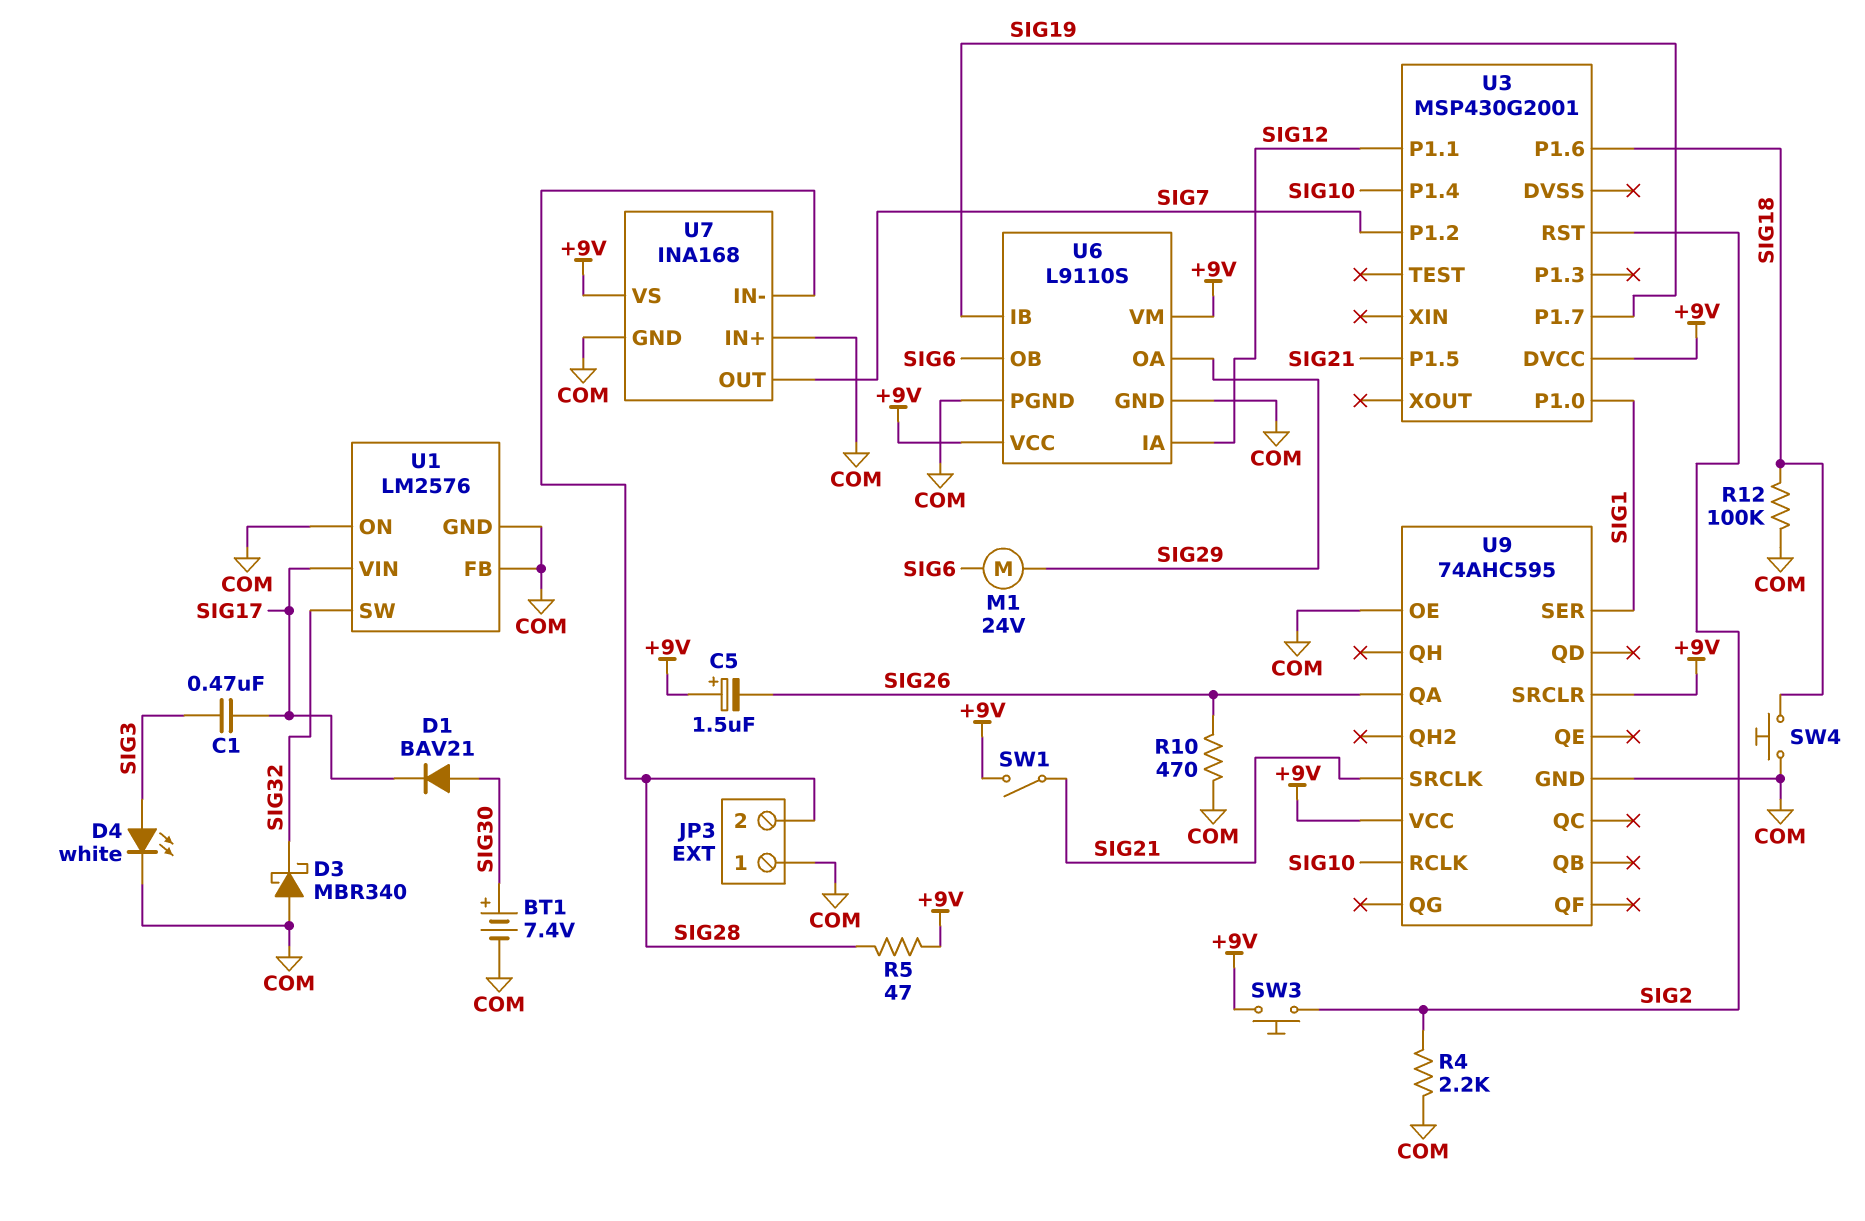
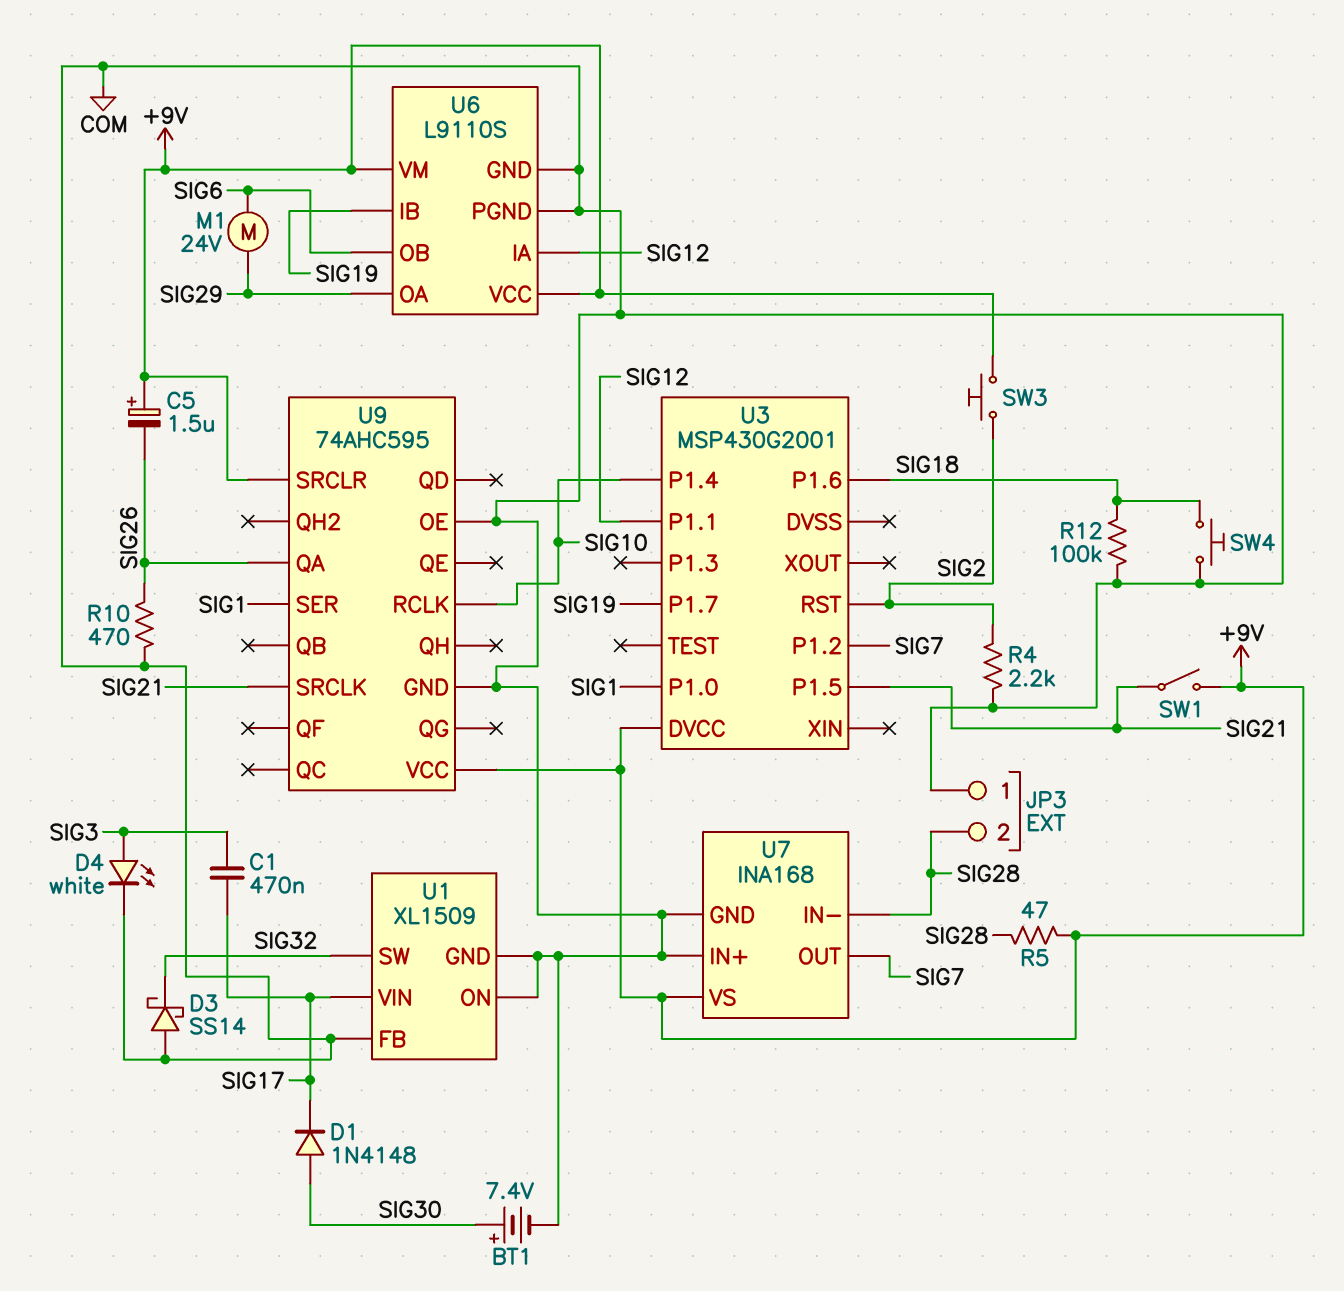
D1: diode BAV21 (A SIG30, K SIG17) -> diode 1N4148 (A SIG30, K SIG17)
D3: schottky MBR340 (A COM, K SIG32) -> schottky SS14 (A COM, K SIG32)
U1: LM2576 -> XL1509

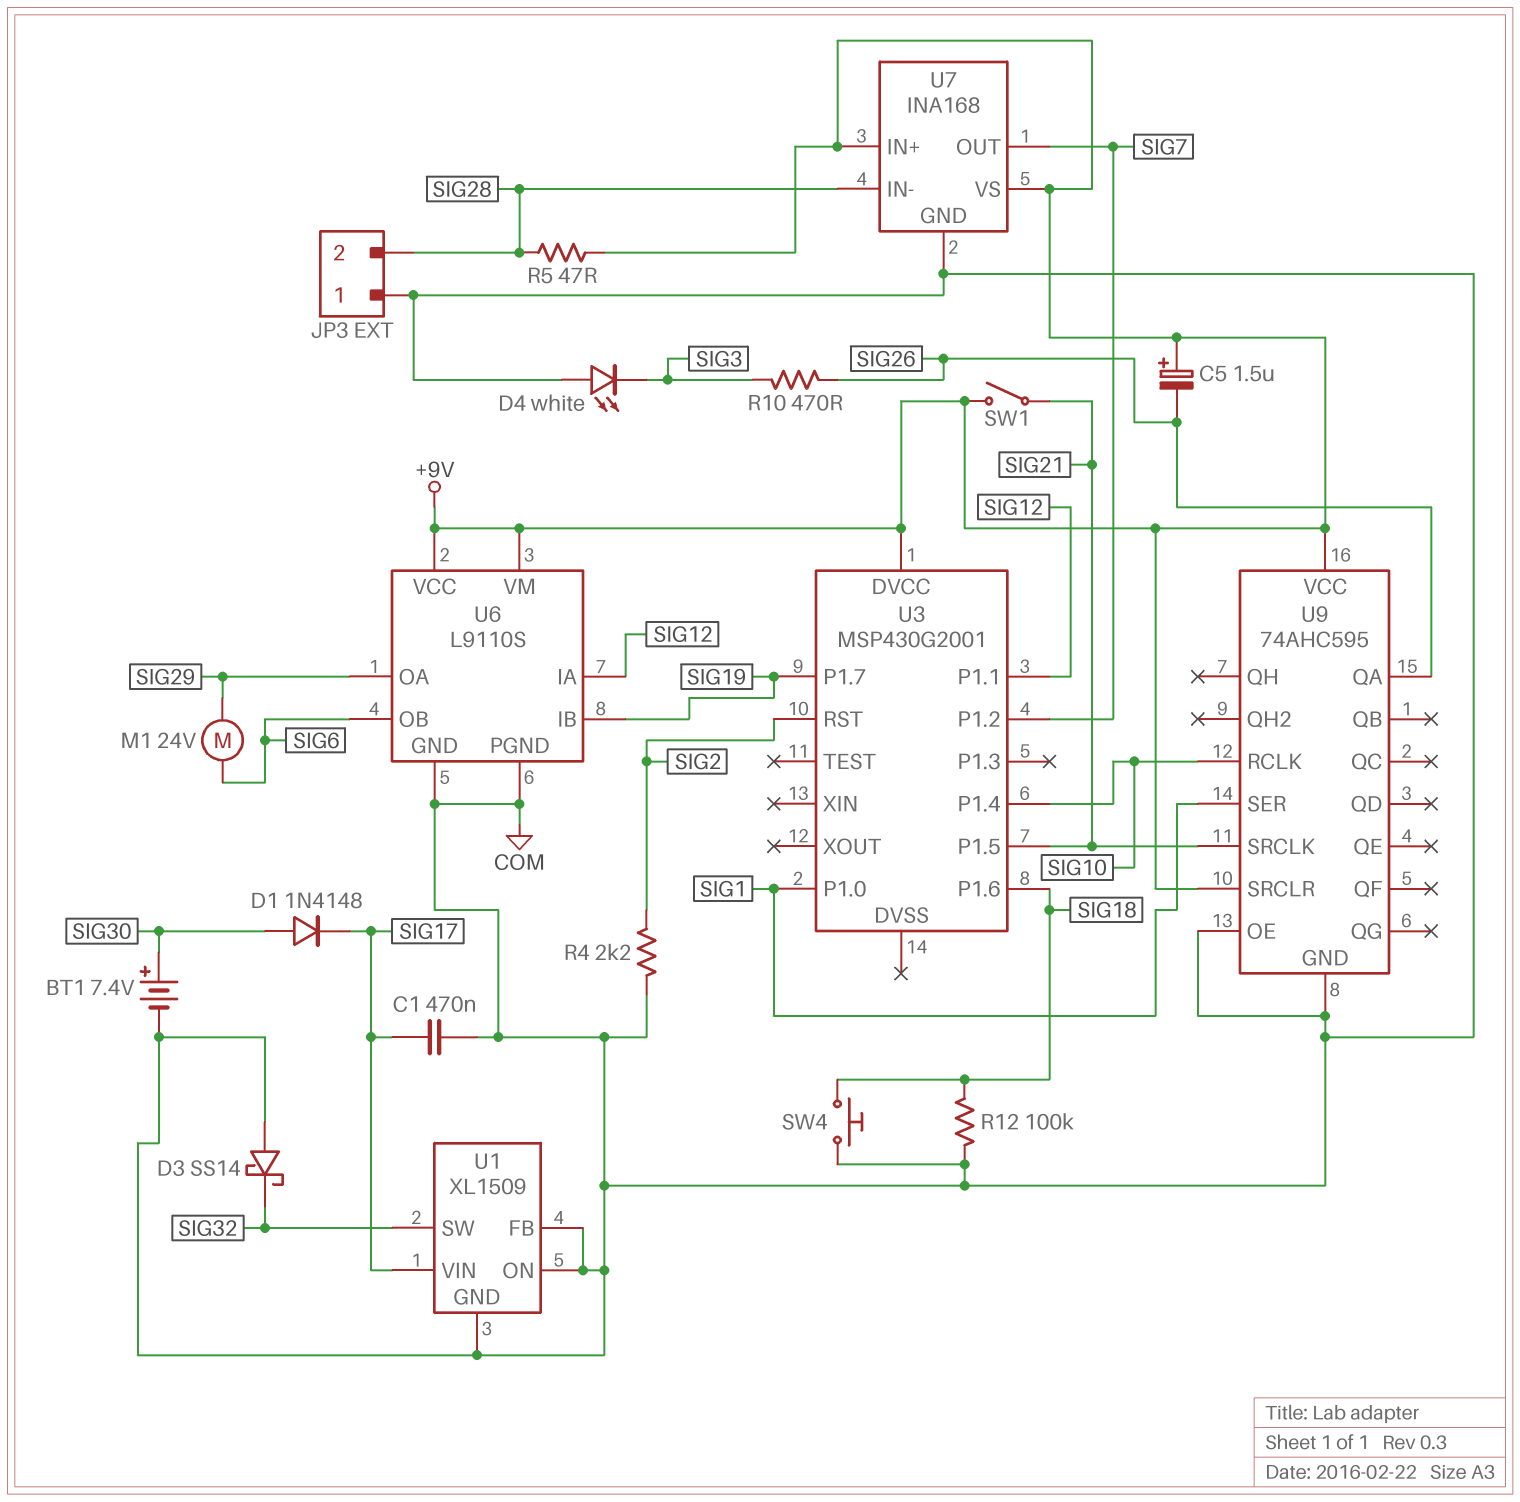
C1: 470nF (SIG3, SIG17) -> 470nF (COM, SIG17)
D4: LED white (A SIG3, K COM) -> LED white (A COM, K SIG3)
R10: 470 (COM, SIG26) -> 470 (SIG3, SIG26)
SW3: button (+9V, SIG2) -> none
U7 pin IN+: COM -> +9V

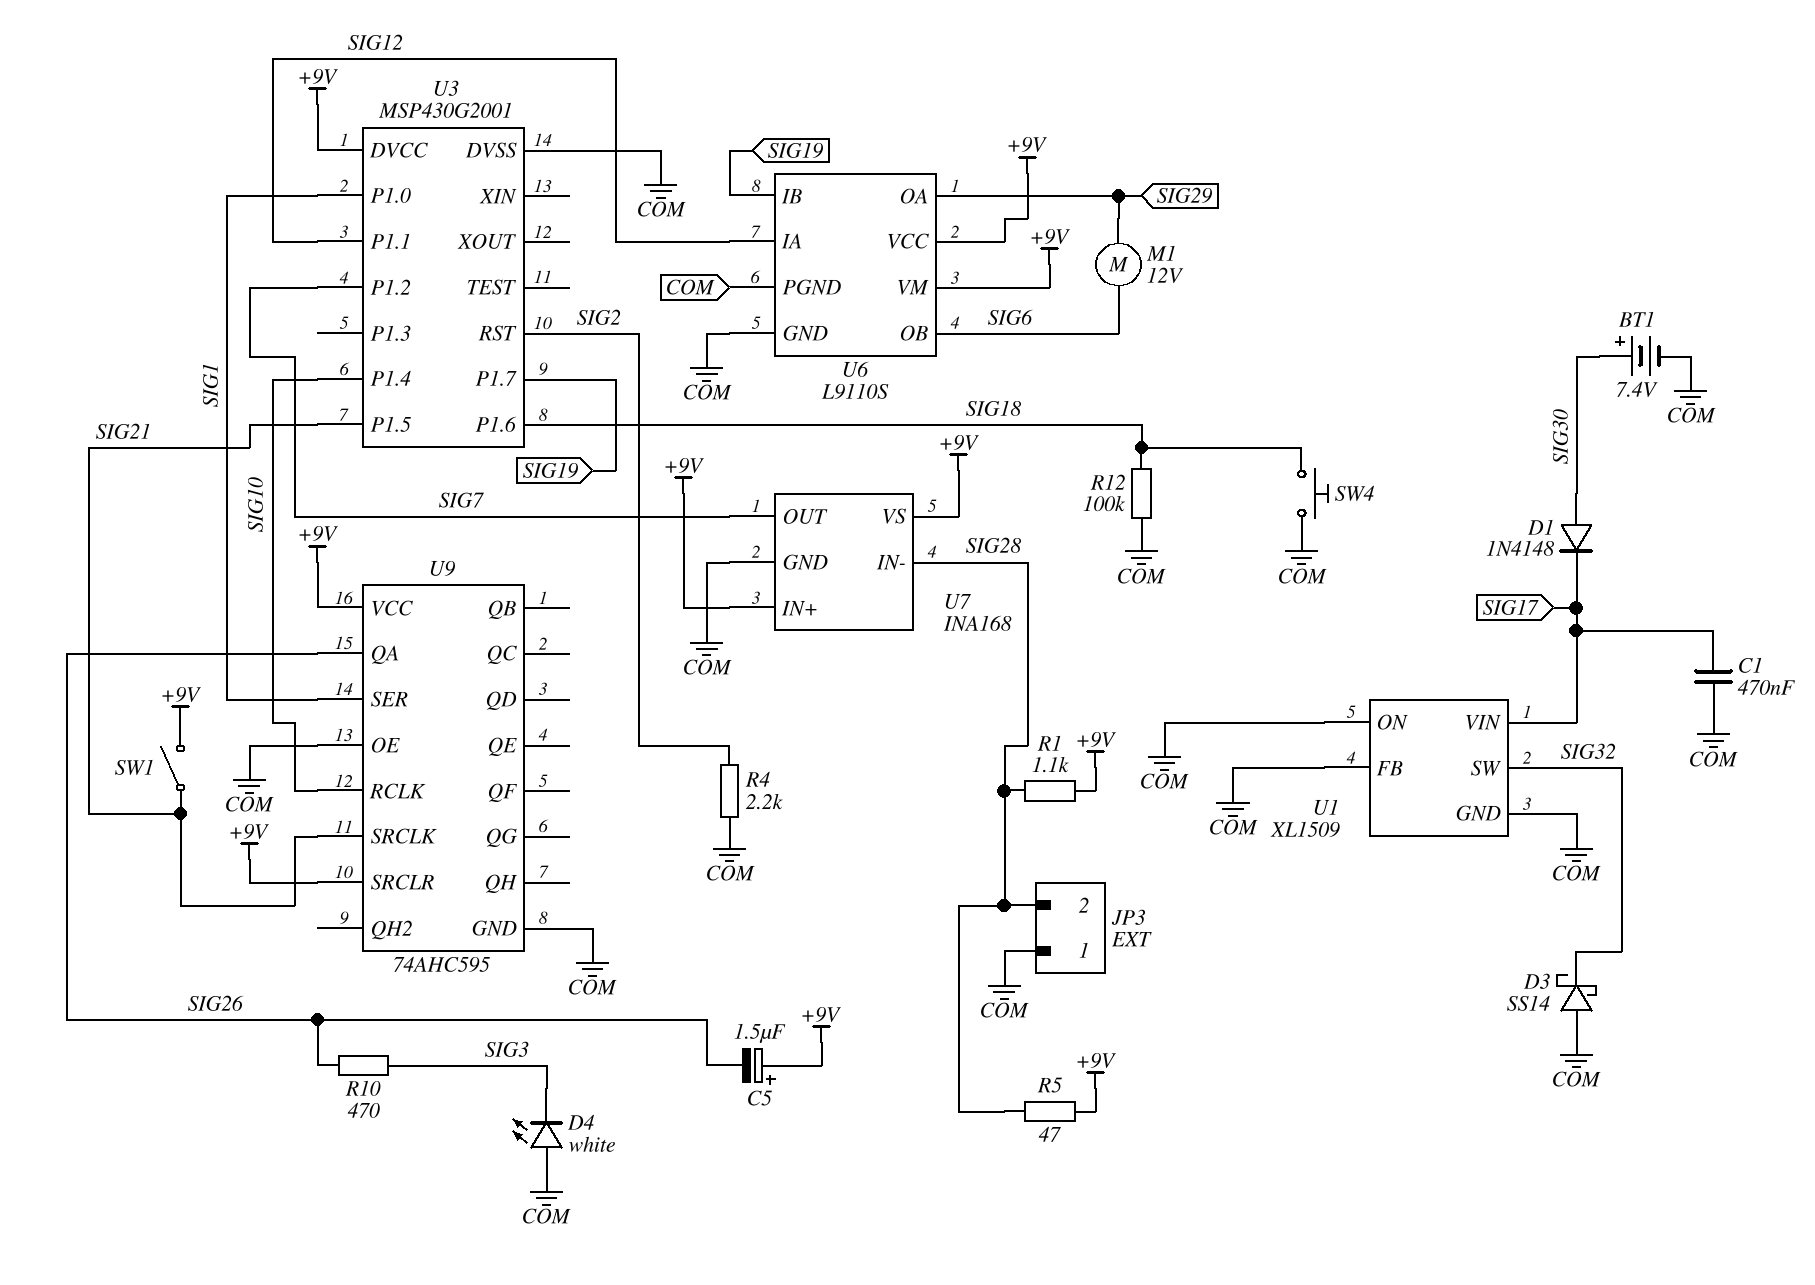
M1: motor 24V (SIG6, SIG29) -> motor 12V (SIG6, SIG29)
R1: none -> 1.1k (+9V, SIG28)
U3 pin DVSS: none -> COM

